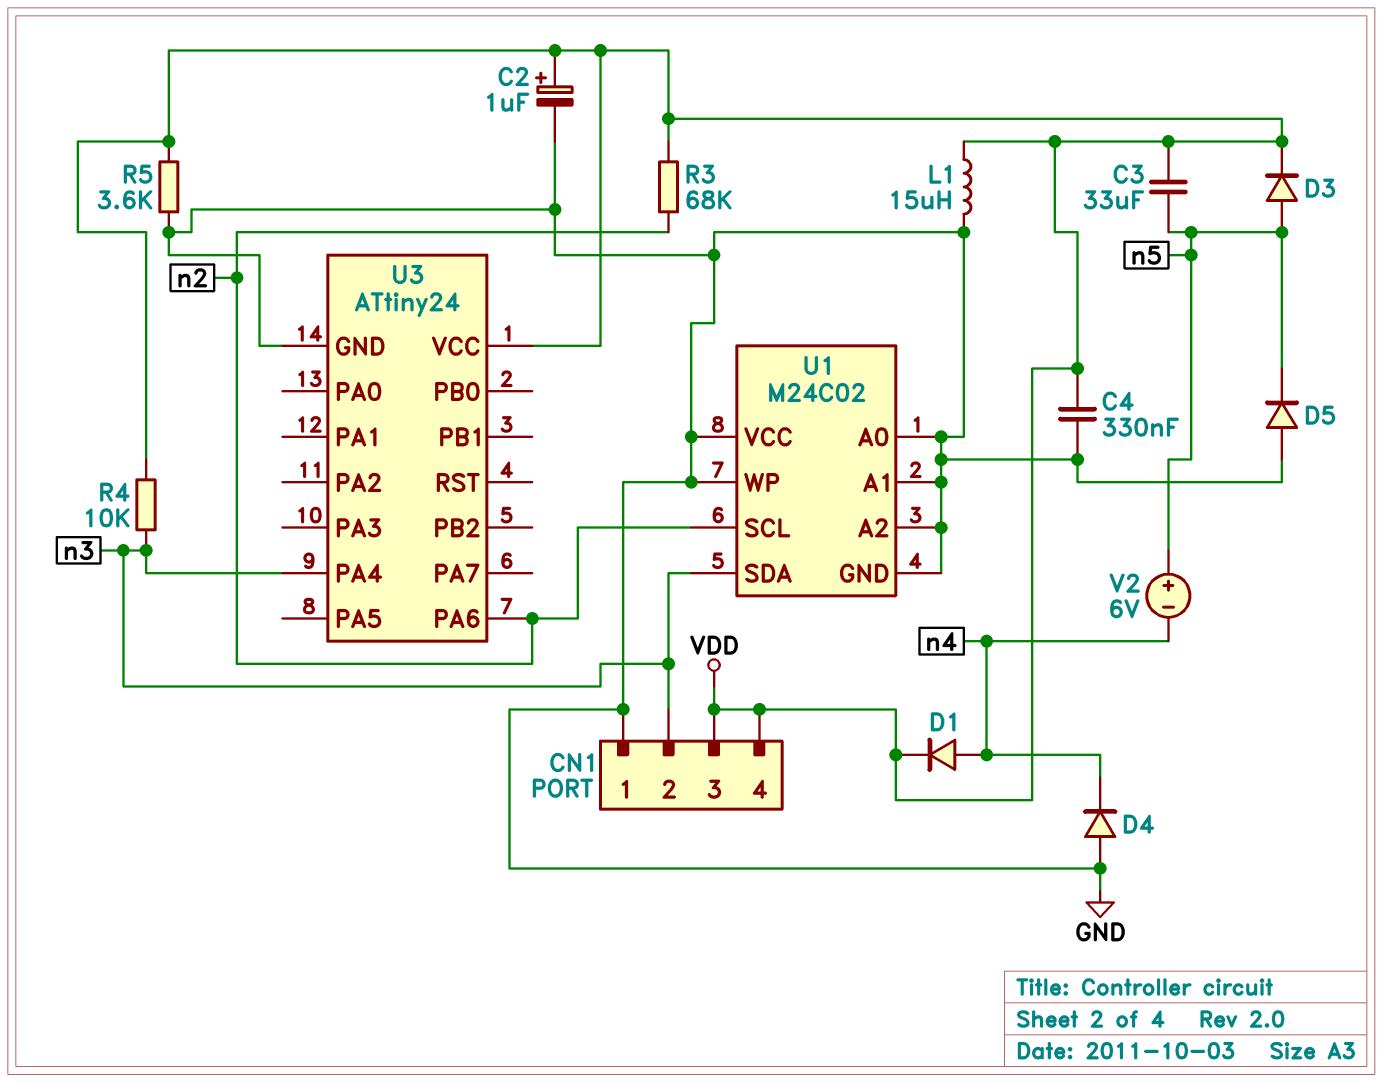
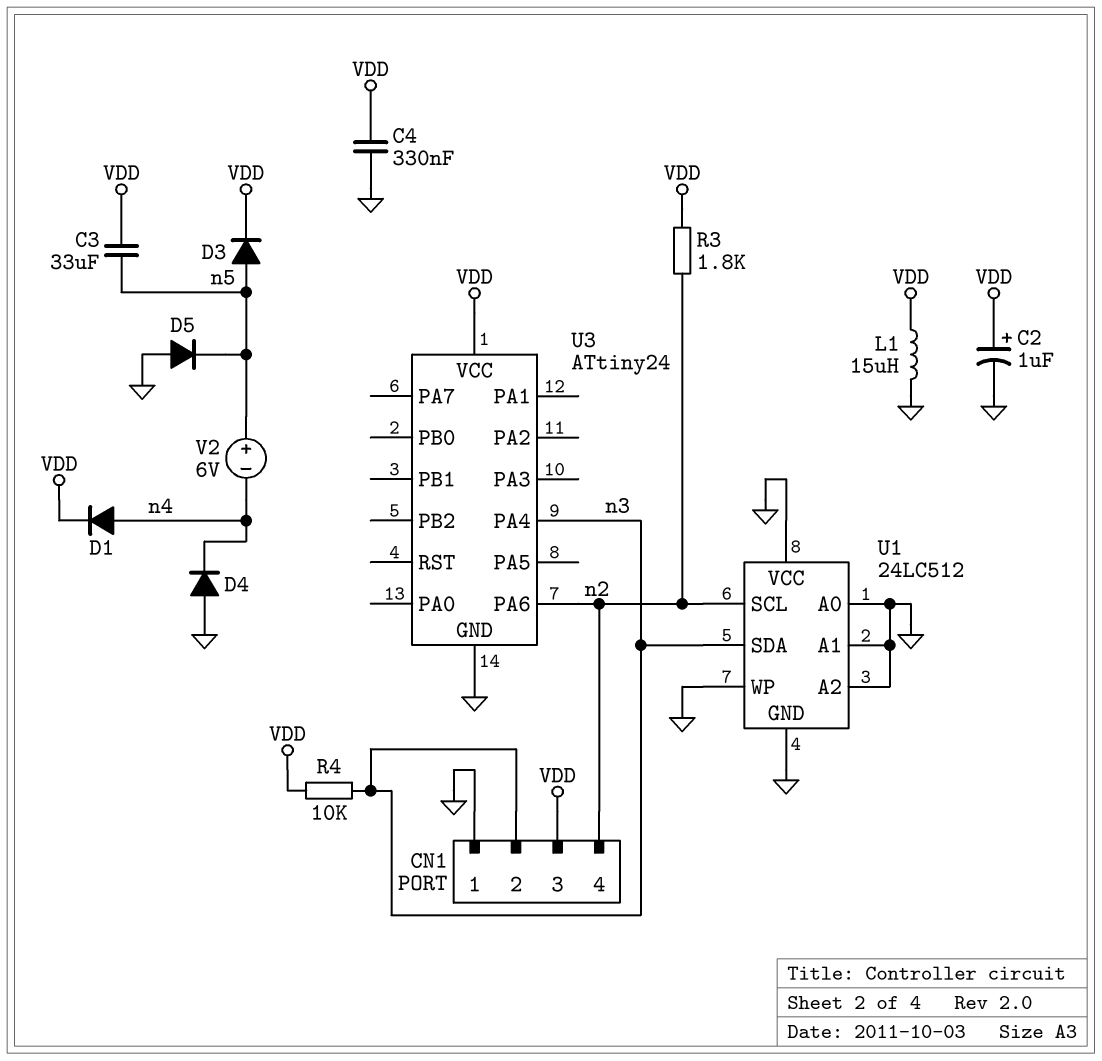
CN1 pin 4: VDD -> n2
R3: 68k (VDD, n2) -> 1.8k (VDD, n2)
R5: 3.6k (GND, VDD) -> none
U1: M24C02 -> 24LC512

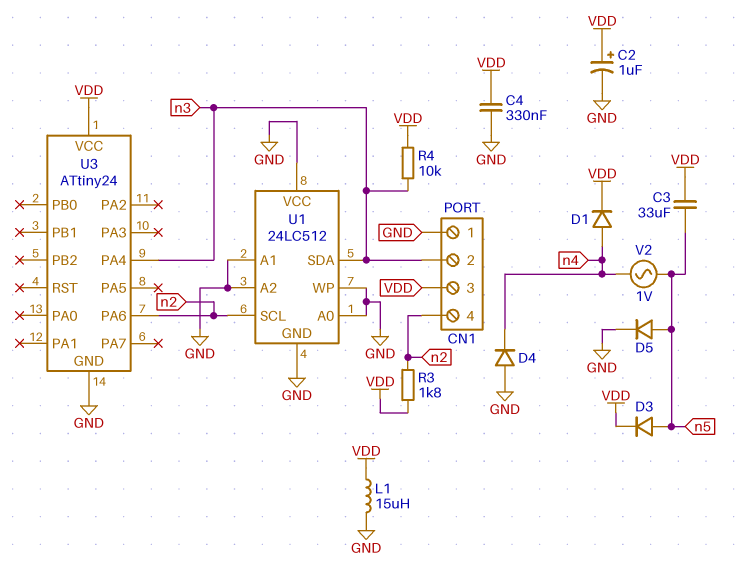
D5: diode (A GND, K n5) -> diode (A n5, K GND)
V2: 6V (plus n5, minus n4) -> AC 1V (n4, n5)

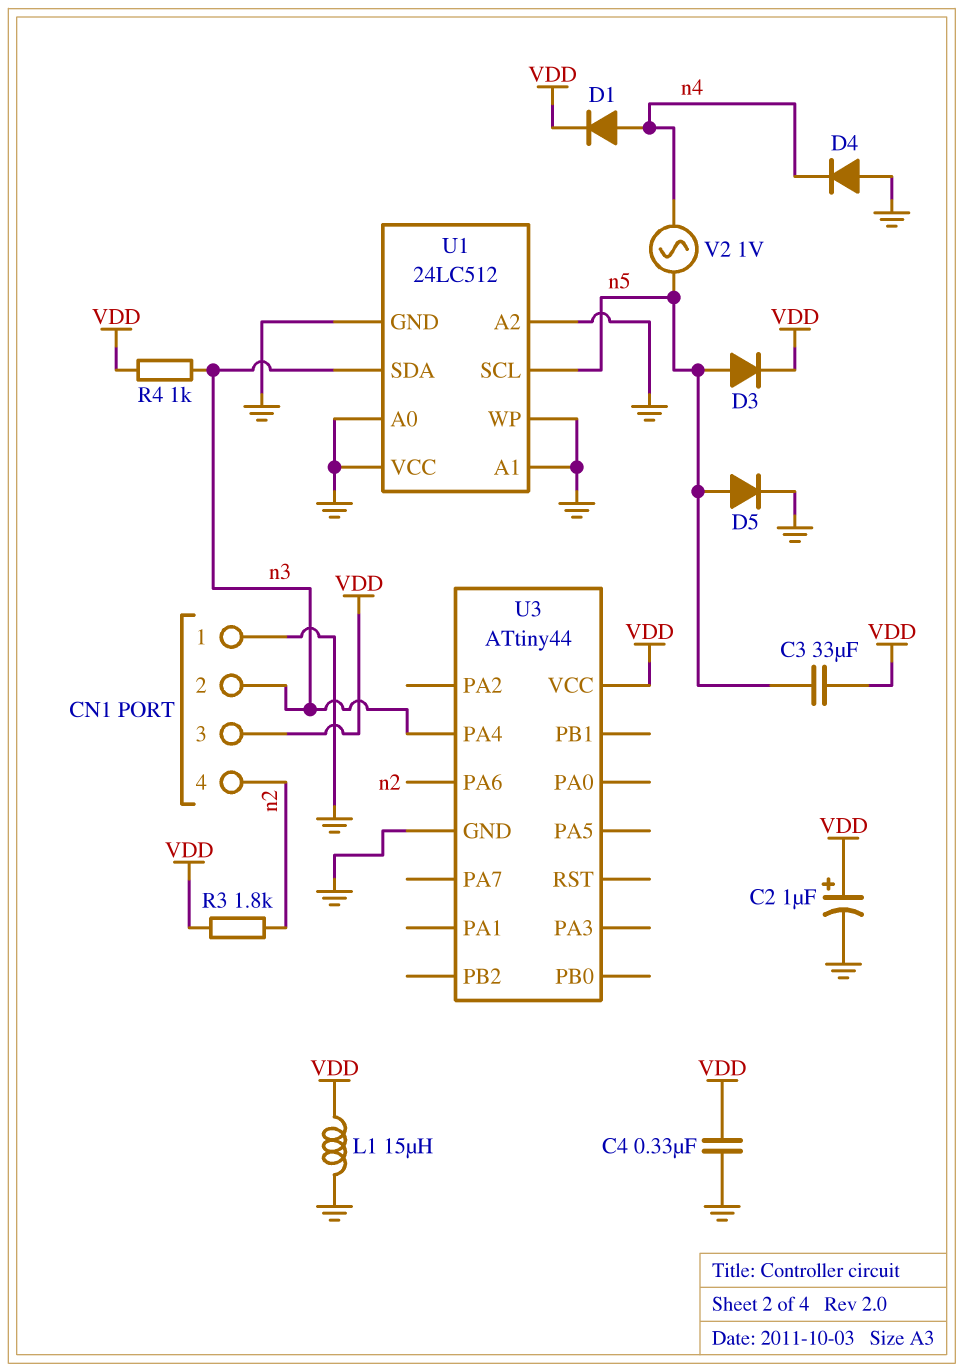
R4: 10k (VDD, n3) -> 1k (VDD, n3)
U1 pin SCL: n2 -> n5
U3: ATtiny24 -> ATtiny44

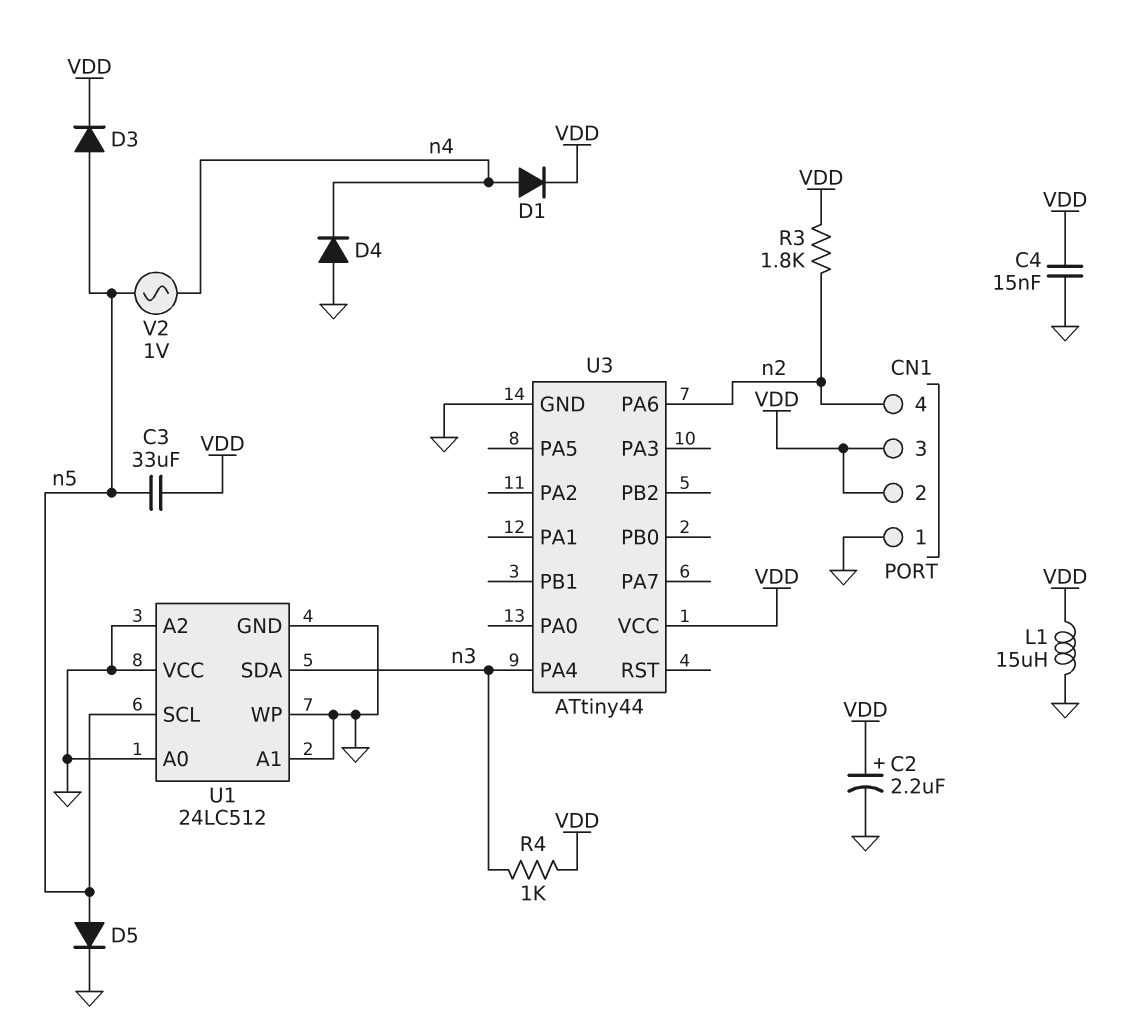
C2: 1uF (plus VDD, minus GND) -> 2.2uF (plus VDD, minus GND)
C4: 330nF (GND, VDD) -> 15nF (GND, VDD)
CN1 pin 2: n3 -> VDD

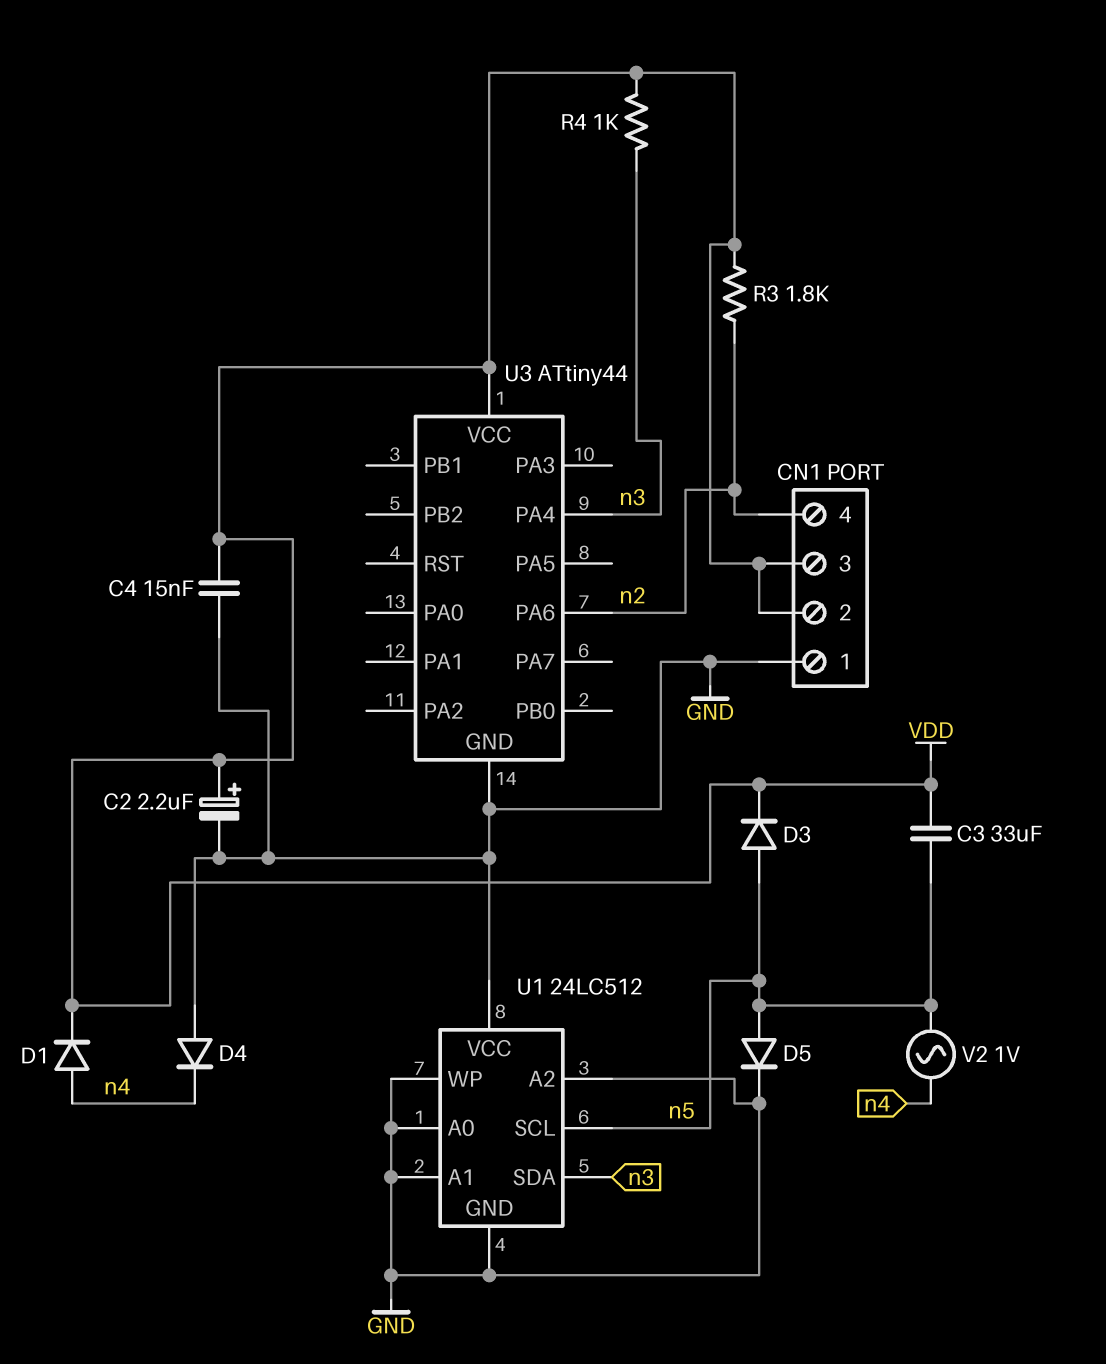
L1: 15uH (GND, VDD) -> none

